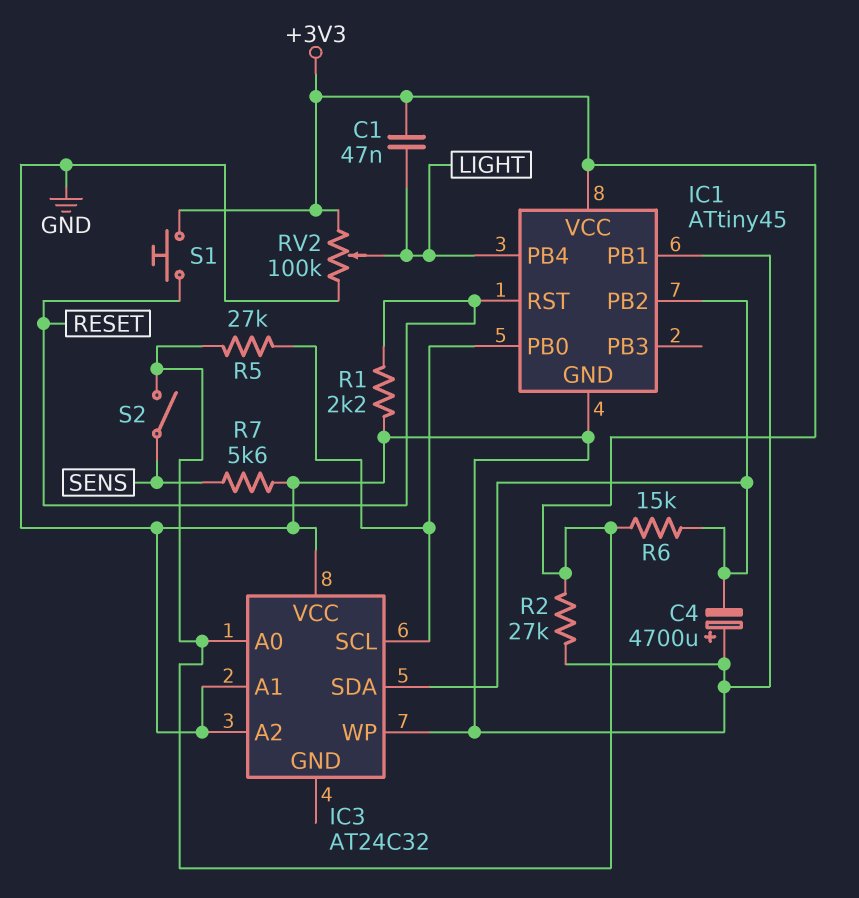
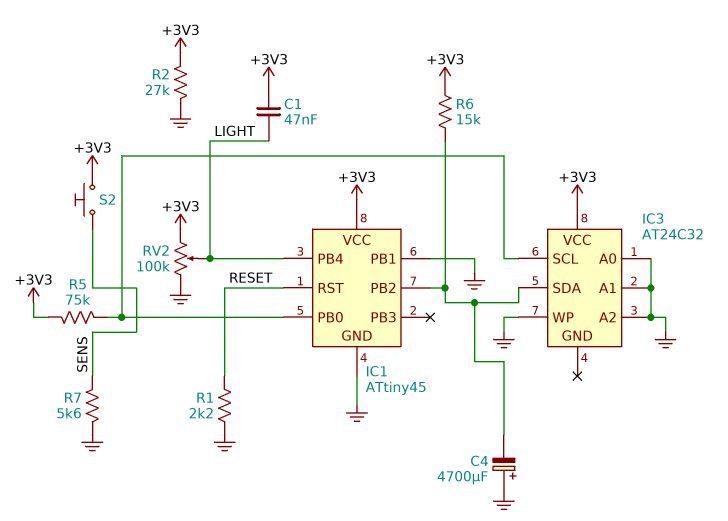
IC3 pin A0: +3V3 -> GND
IC3 pin VCC: GND -> +3V3
R5: 27k (+3V3, IC1/PB0) -> 75k (+3V3, IC1/PB0)
S1: button (+3V3, RESET) -> none
S2: switch (+3V3, SENS) -> button (+3V3, SENS)

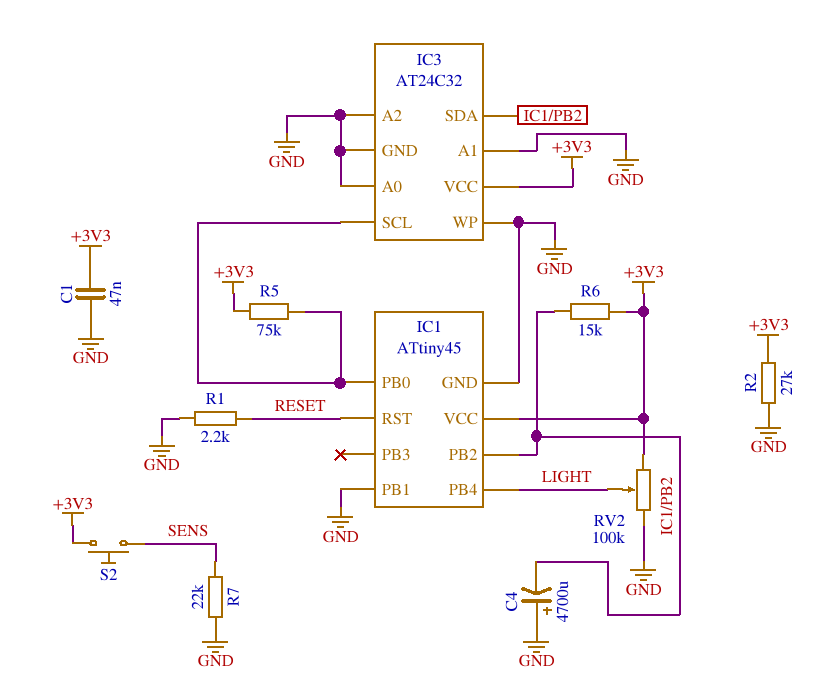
C1: 47nF (+3V3, LIGHT) -> 47nF (+3V3, GND)
IC3 pin GND: none -> GND
R7: 5.6k (GND, SENS) -> 22k (GND, SENS)

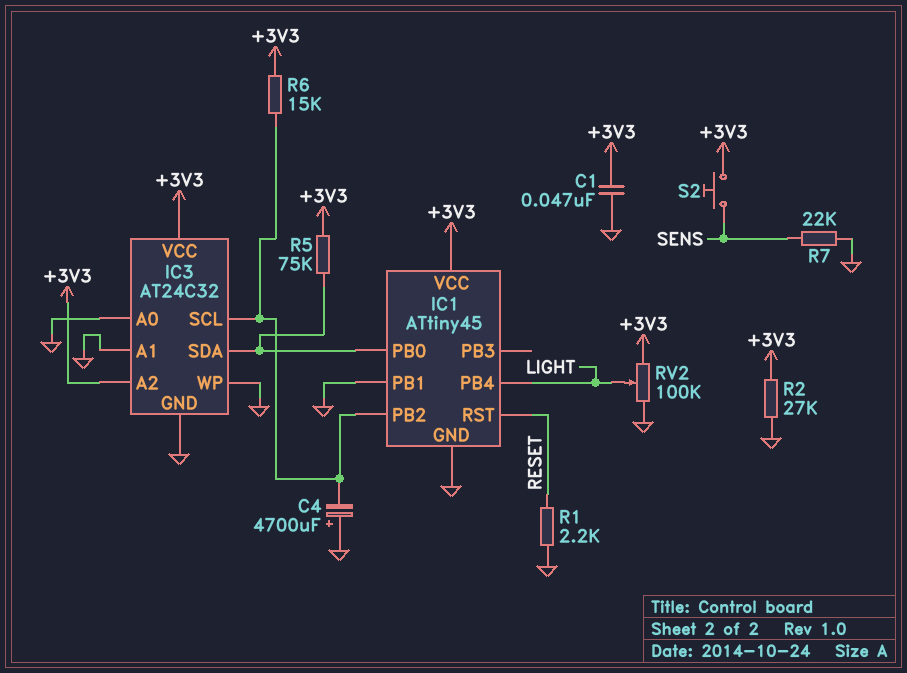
IC3 pin A2: GND -> +3V3
IC3 pin SCL: IC1/PB0 -> IC1/PB2
IC3 pin SDA: IC1/PB2 -> IC1/PB0

